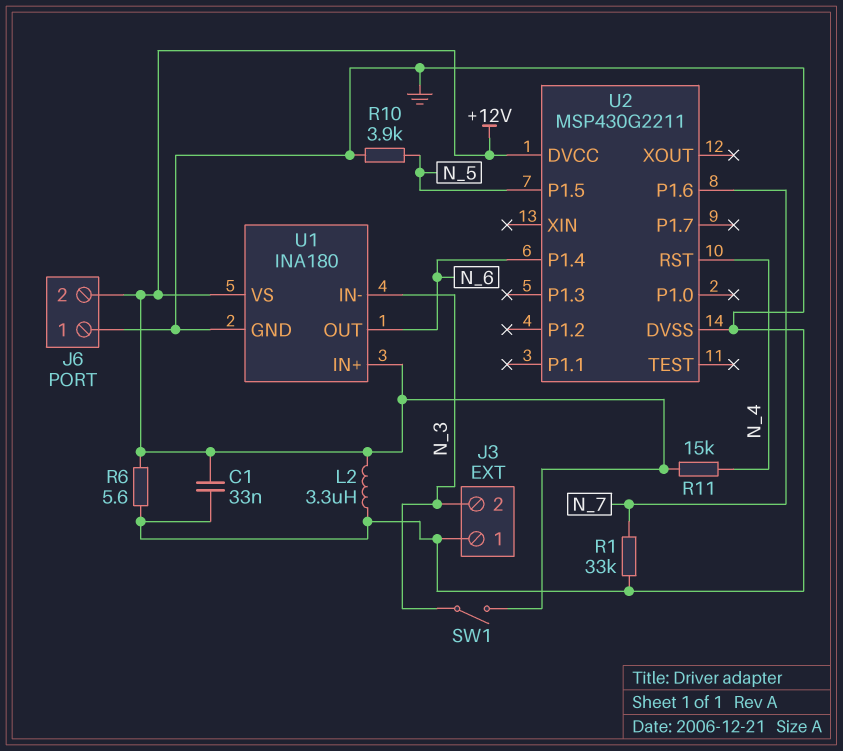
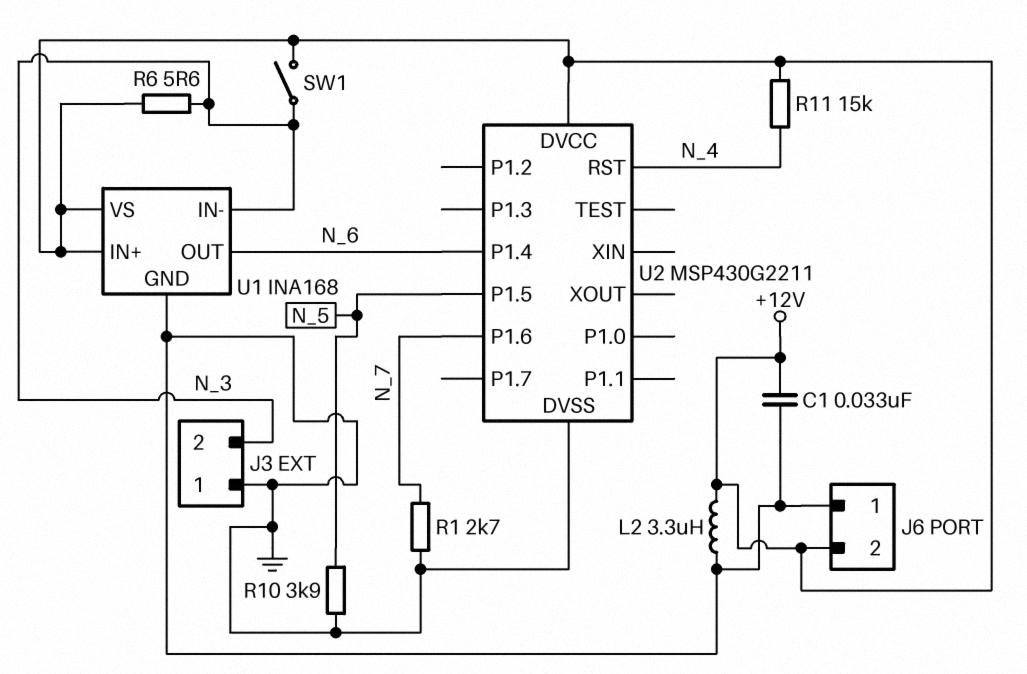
R1: 33k (GND, N_7) -> 2.7k (GND, N_7)
R6: 5.6 (+12V, GND) -> 5.6 (+12V, N_3)
U1: INA180 -> INA168

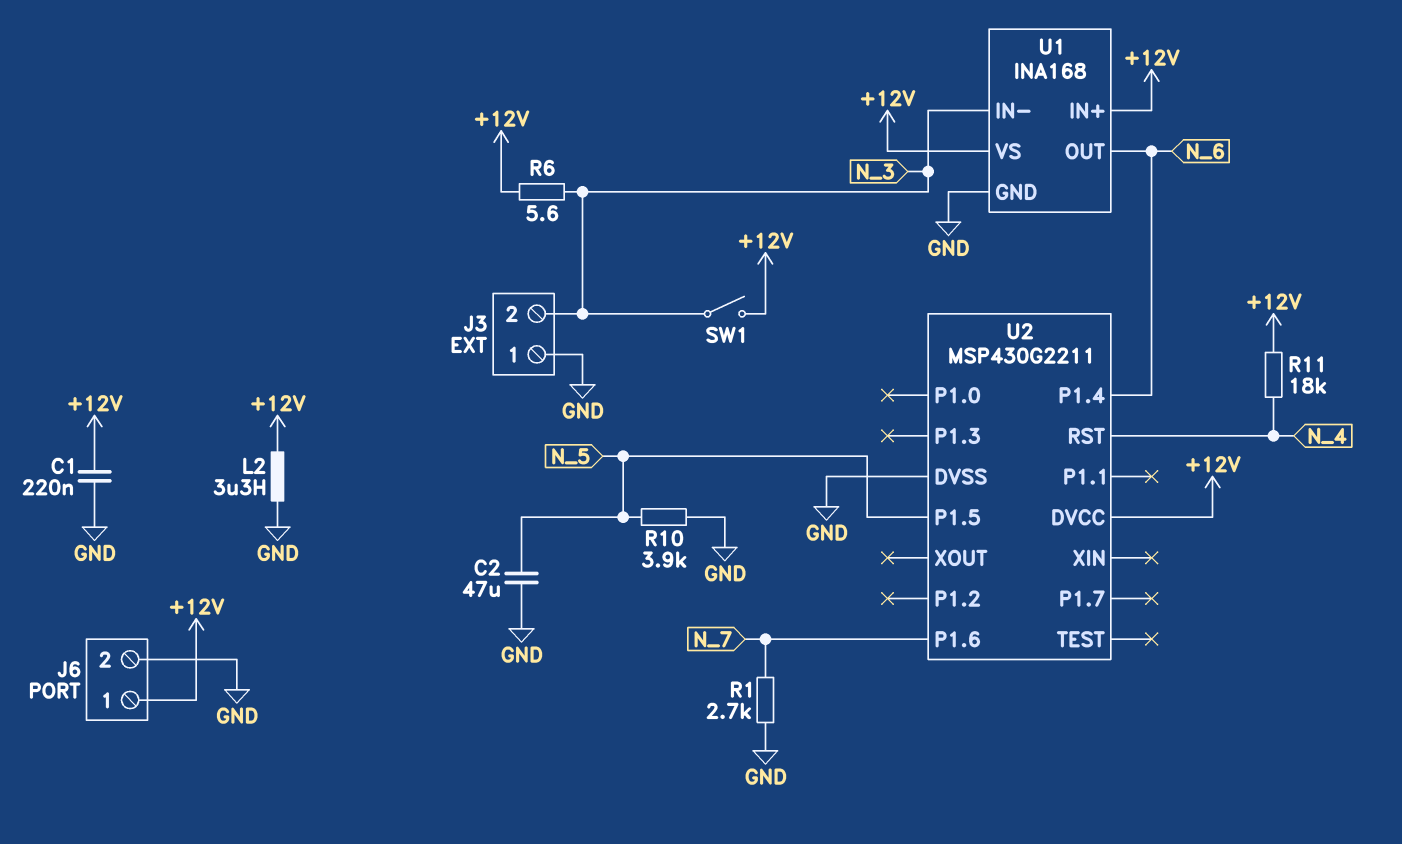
C1: 33nF (+12V, GND) -> 220nF (+12V, GND)
C2: none -> 47uF (GND, N_5)
J6 pin 1: GND -> +12V
J6 pin 2: +12V -> GND
R11: 15k (+12V, N_4) -> 18k (+12V, N_4)

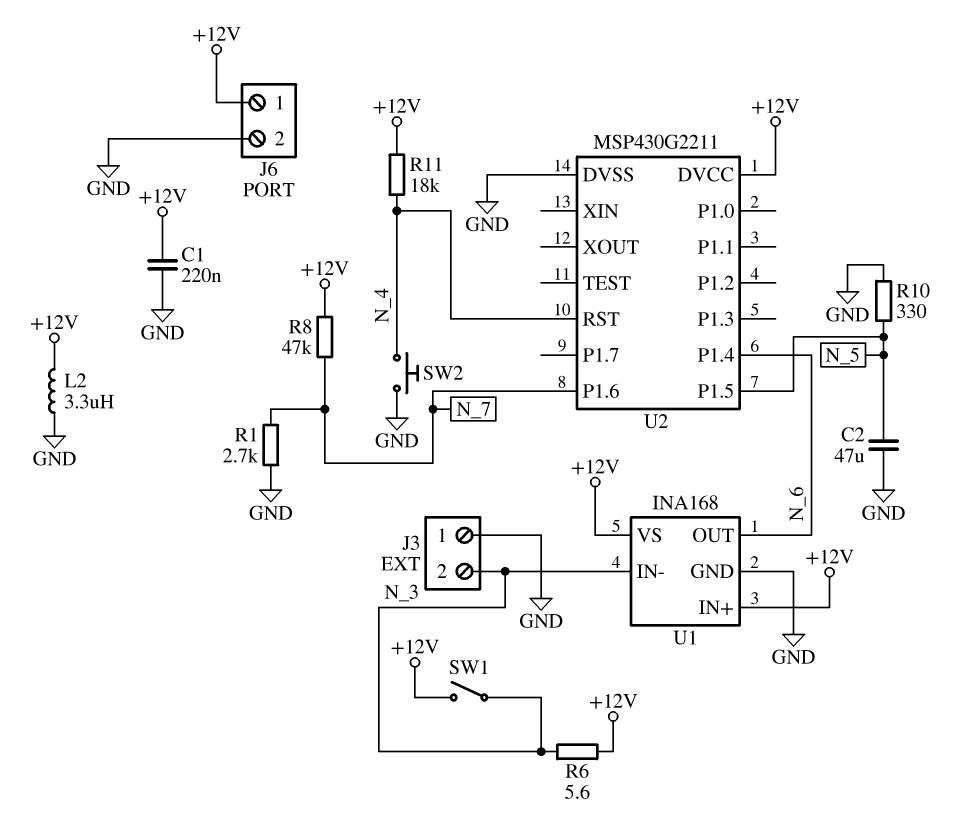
R8: none -> 47k (+12V, N_7)
R10: 3.9k (GND, N_5) -> 330 (GND, N_5)
SW2: none -> button (GND, N_4)

